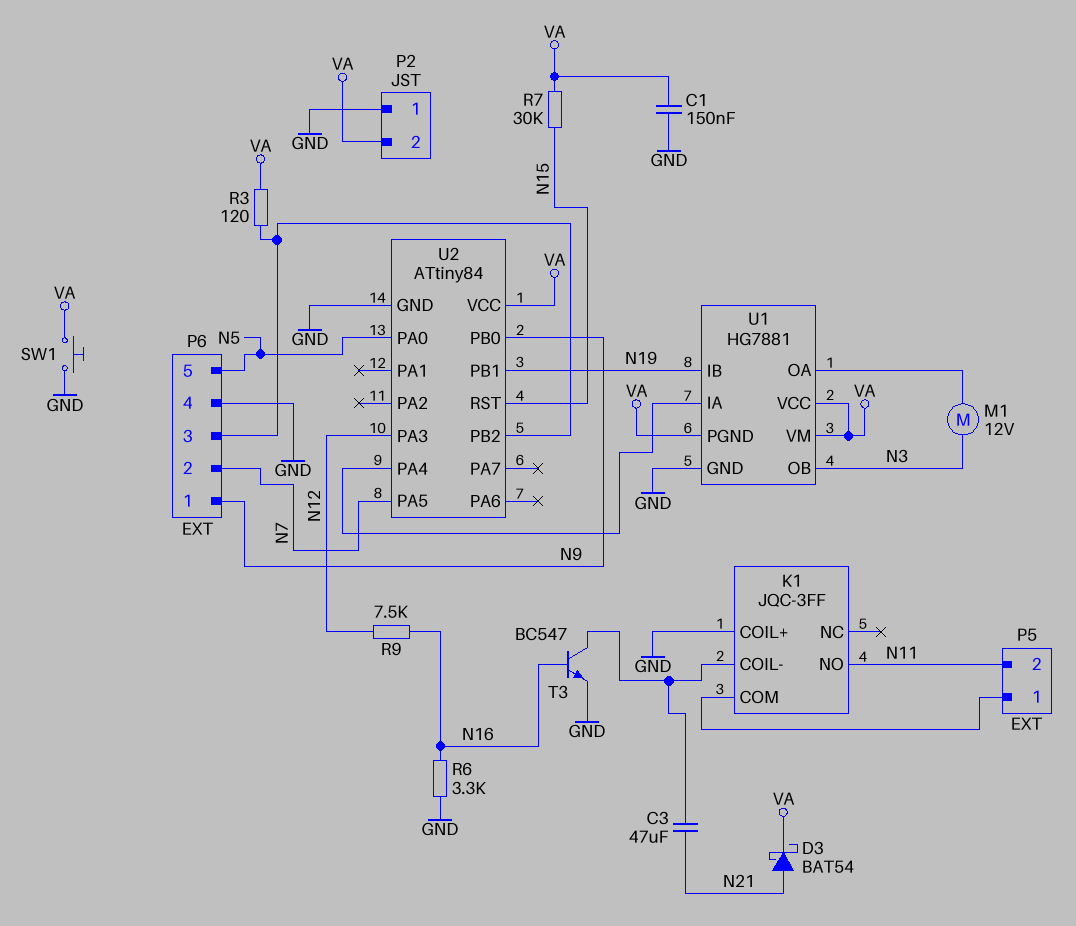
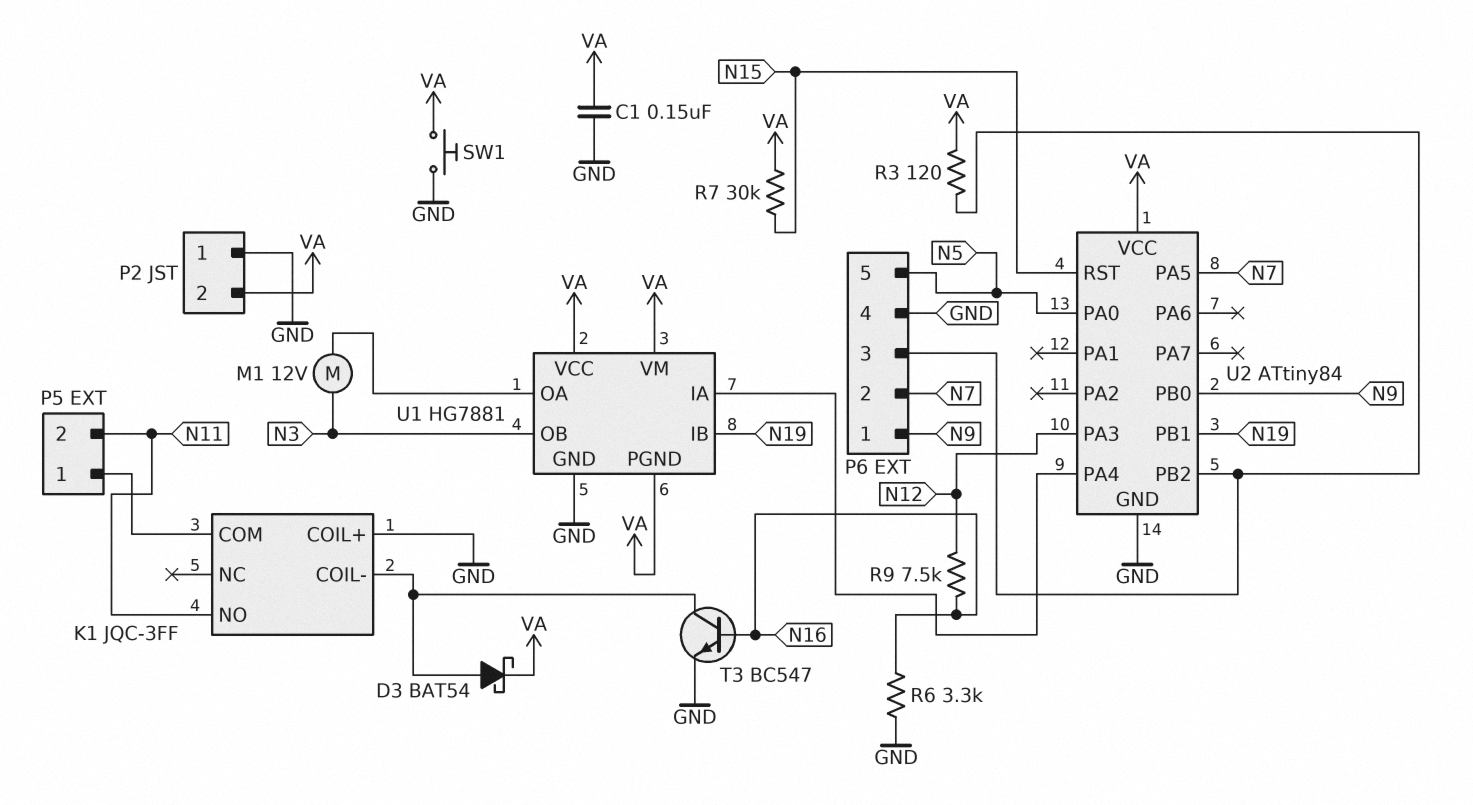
C3: 47uF (K1/COIL-, N21) -> none
D3: schottky BAT54 (A N21, K VA) -> schottky BAT54 (A K1/COIL-, K VA)

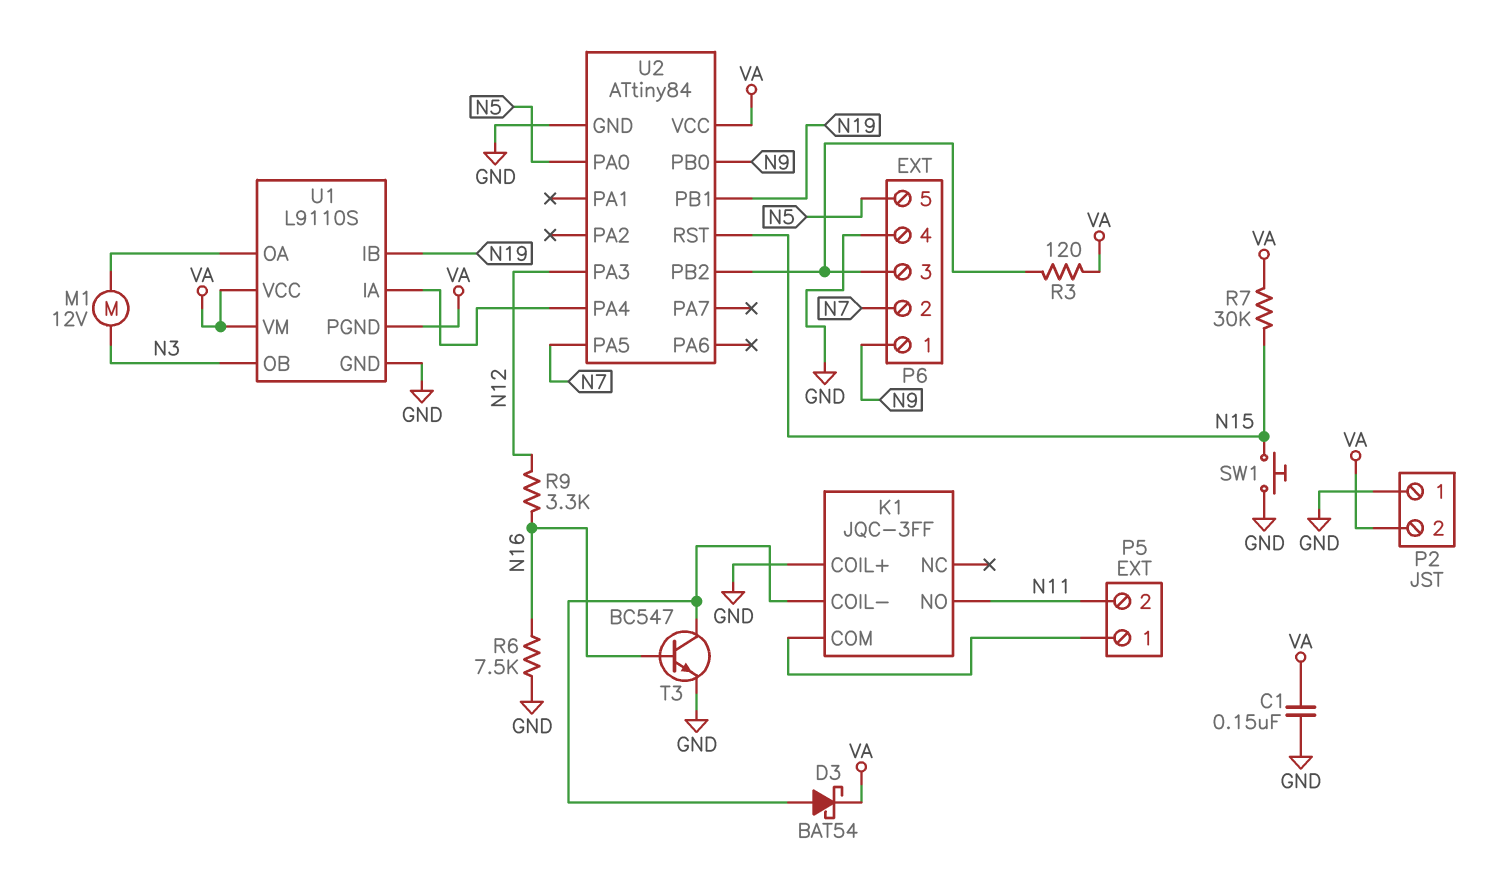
R6: 3.3k (GND, N16) -> 7.5k (GND, N16)
R9: 7.5k (N12, N16) -> 3.3k (N12, N16)
SW1: button (GND, VA) -> button (GND, N15)
U1: HG7881 -> L9110S

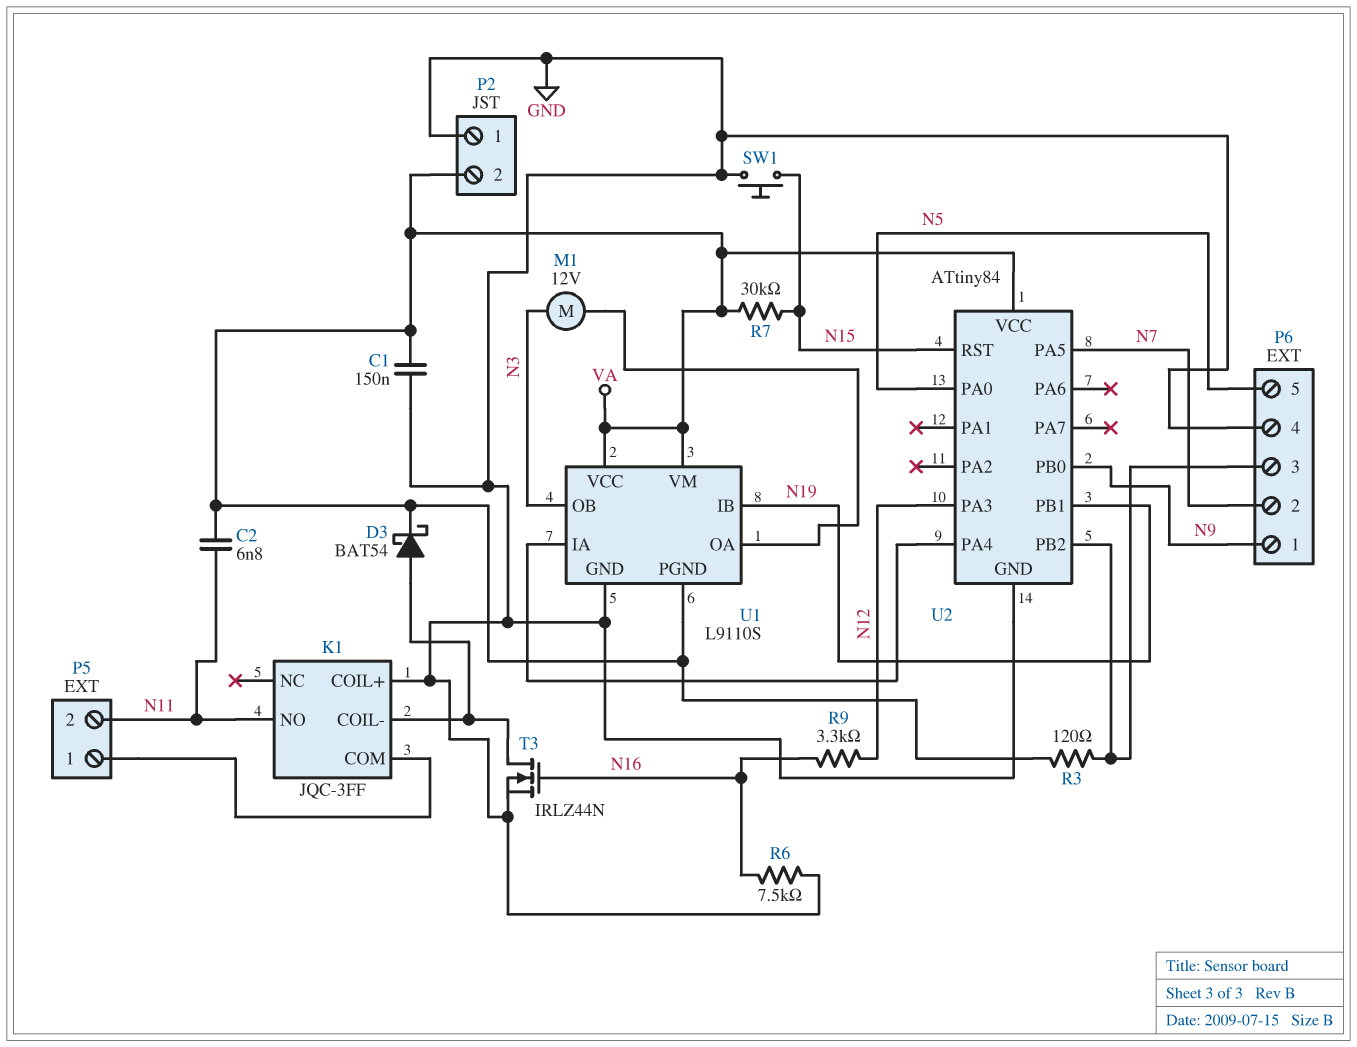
C2: none -> 6.8nF (N11, VA)
T3: NPN BC547 (B N16, C K1/COIL-, E GND) -> NMOS IRLZ44N (G N16, D K1/COIL-, S GND)

